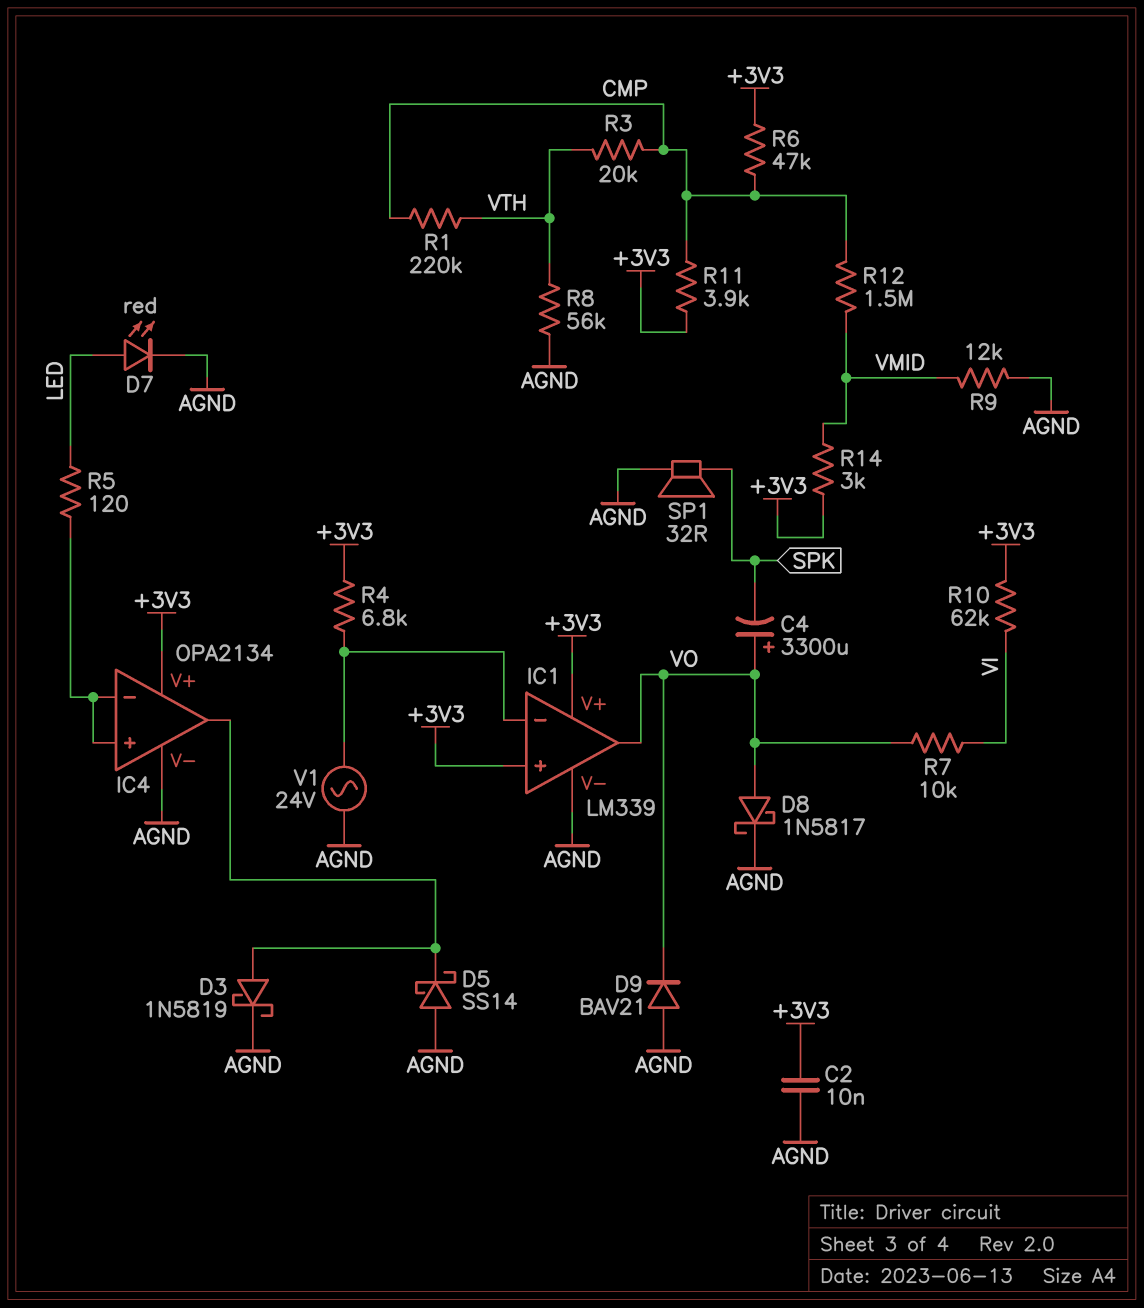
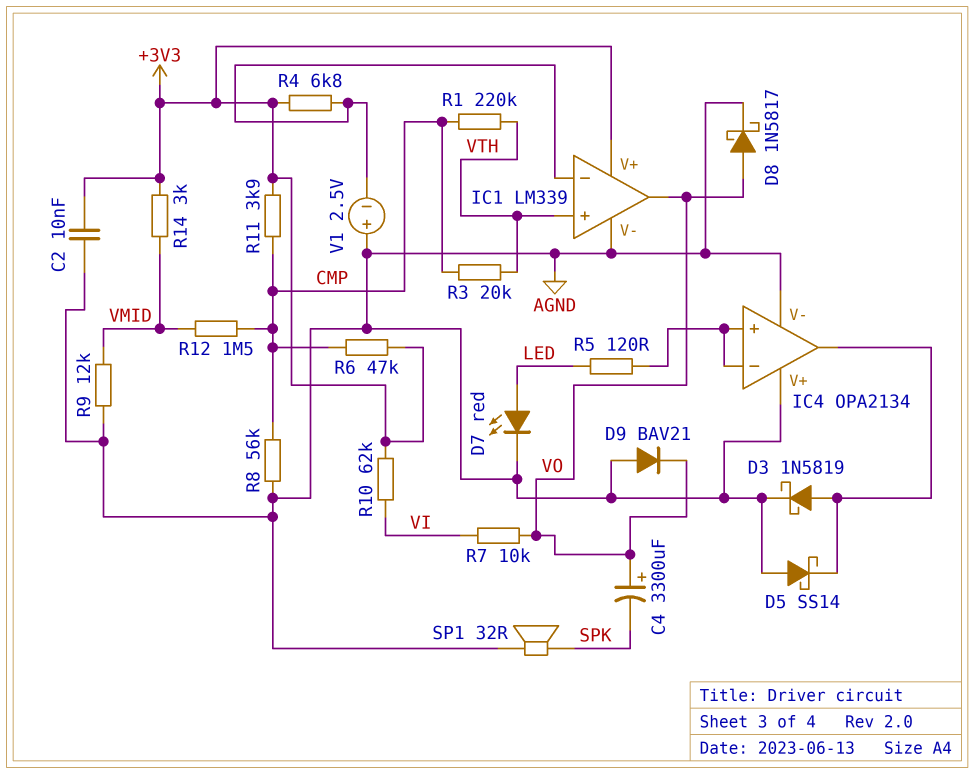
IC1 pin in+: +3V3 -> VTH
IC4 pin V+: +3V3 -> AGND
R8: 56k (AGND, VTH) -> 56k (AGND, CMP)
V1: AC 24V (AGND, IC1/in-) -> 2.5V (plus AGND, minus IC1/in-)

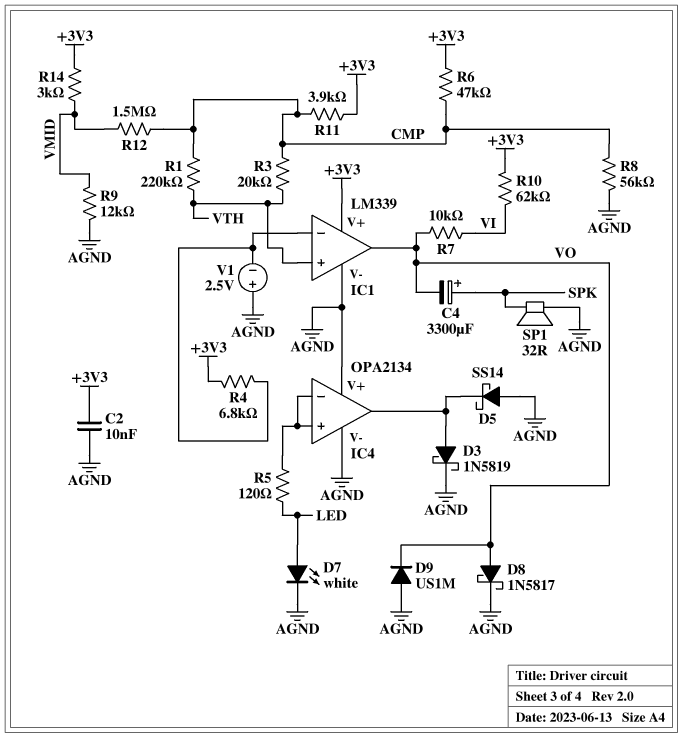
C4: 3300uF (plus VO, minus SPK) -> 3300uF (plus SPK, minus VO)
D7: LED red (A LED, K AGND) -> LED white (A LED, K AGND)
D9: diode BAV21 (A AGND, K VO) -> diode US1M (A AGND, K VO)

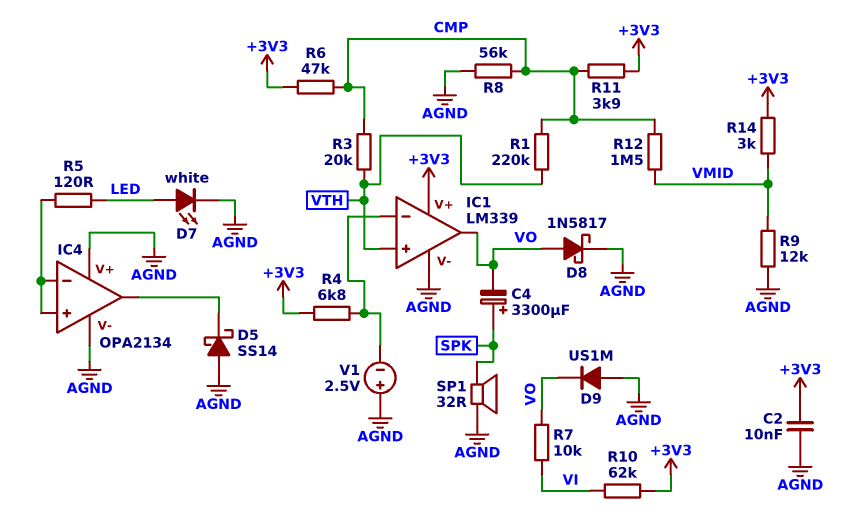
D3: schottky 1N5819 (A IC4/out, K AGND) -> none

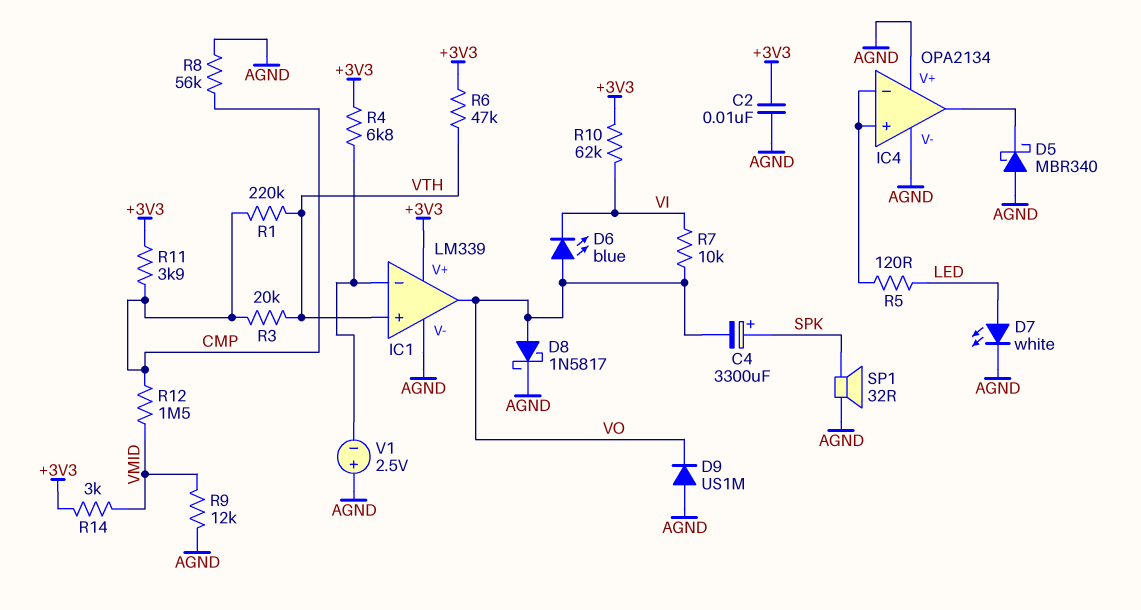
D5: schottky SS14 (A AGND, K IC4/out) -> schottky MBR340 (A AGND, K IC4/out)
D6: none -> LED blue (A VO, K VI)
R6: 47k (+3V3, CMP) -> 47k (+3V3, VTH)

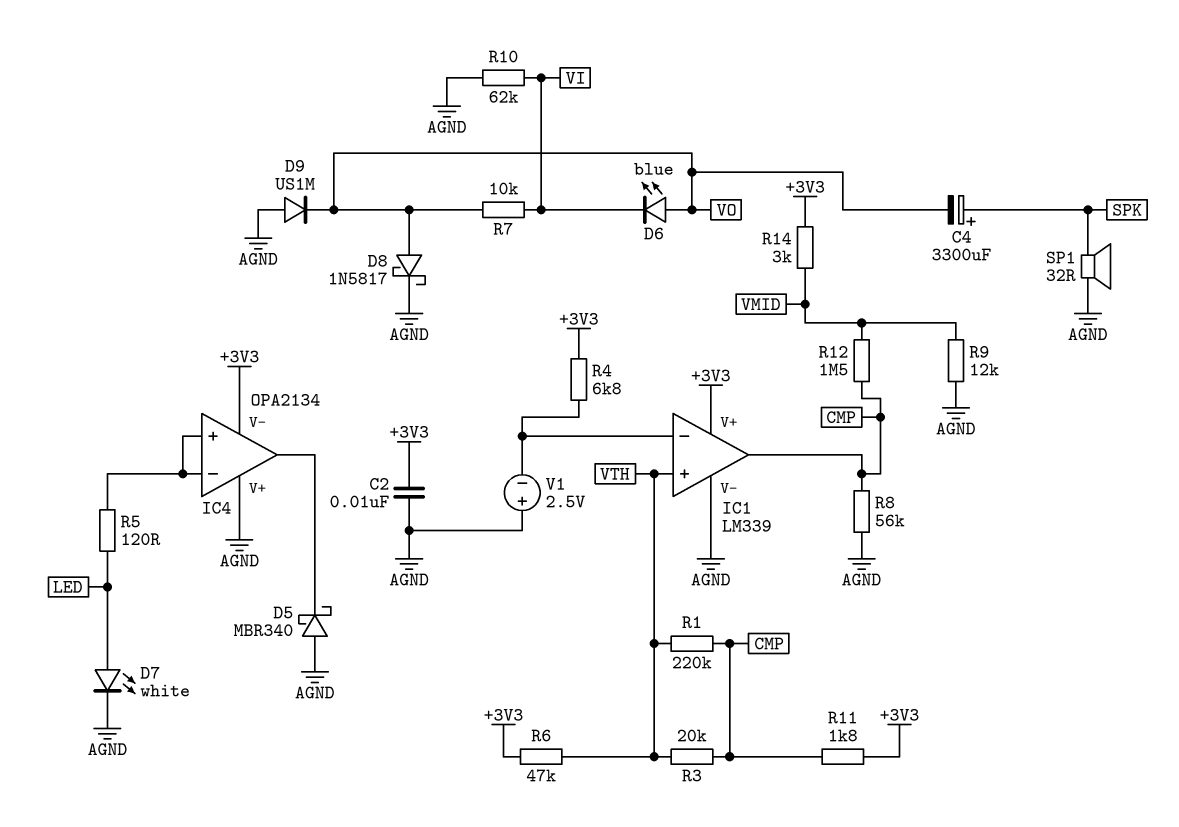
IC1 pin out: VO -> CMP
IC4 pin V-: AGND -> +3V3
R10: 62k (+3V3, VI) -> 62k (AGND, VI)
R11: 3.9k (+3V3, CMP) -> 1.8k (+3V3, CMP)

